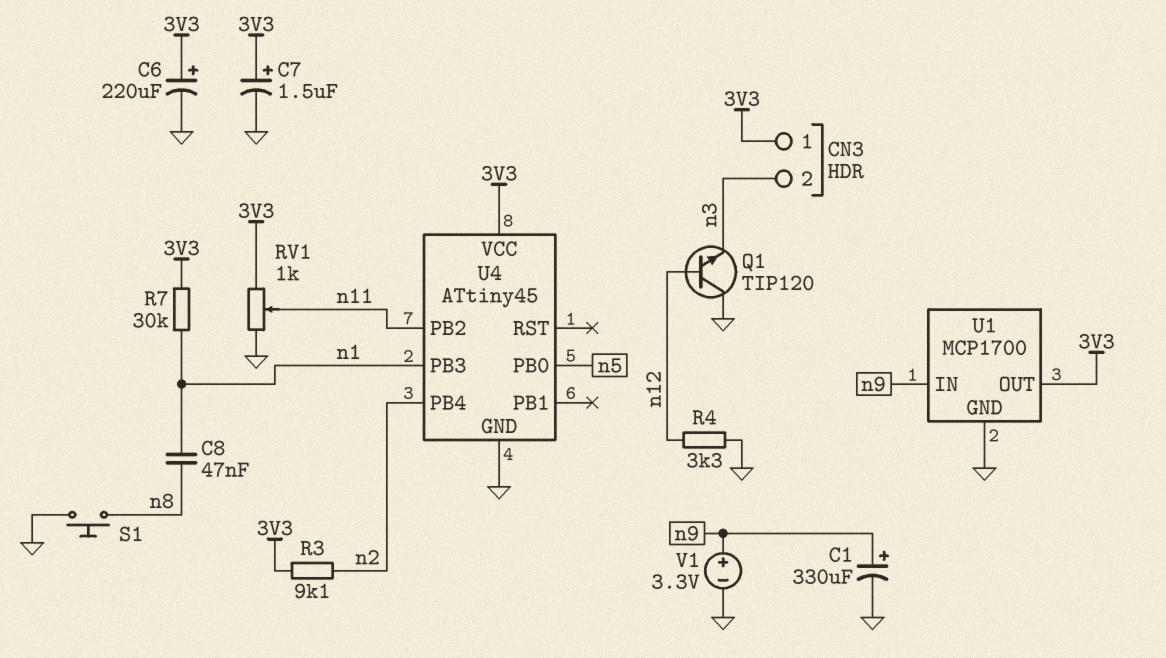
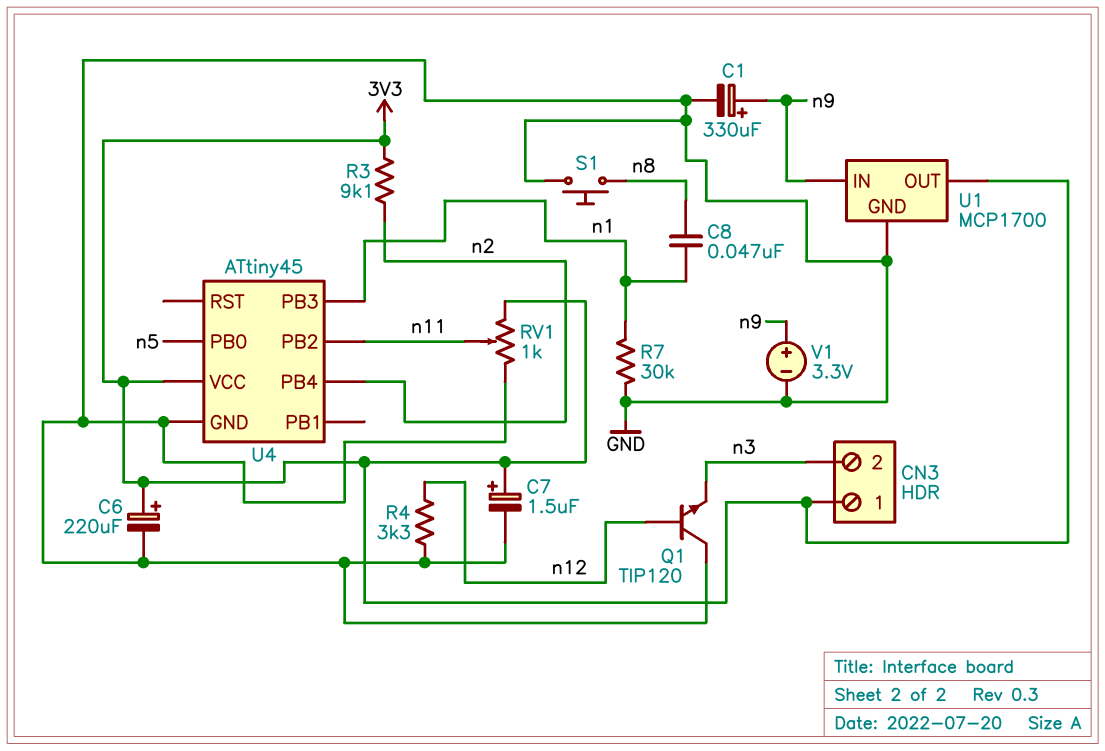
R7: 30k (3V3, n1) -> 30k (GND, n1)

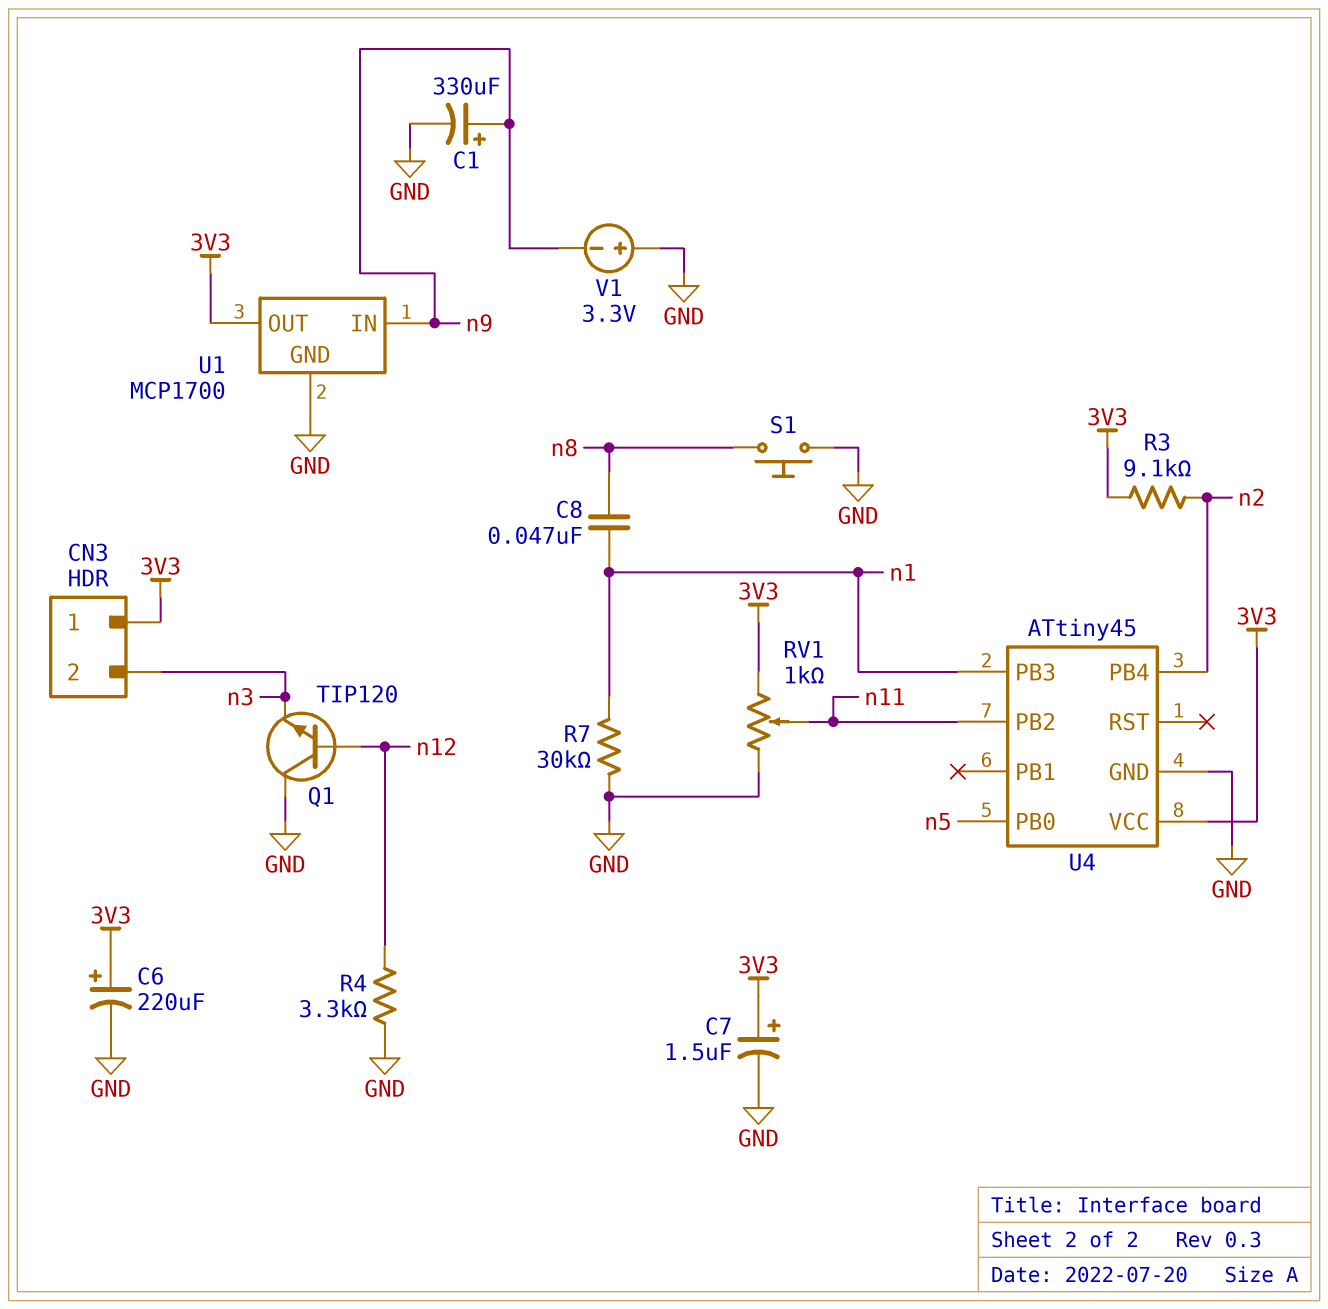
V1: 3.3V (plus n9, minus GND) -> 3.3V (plus GND, minus n9)

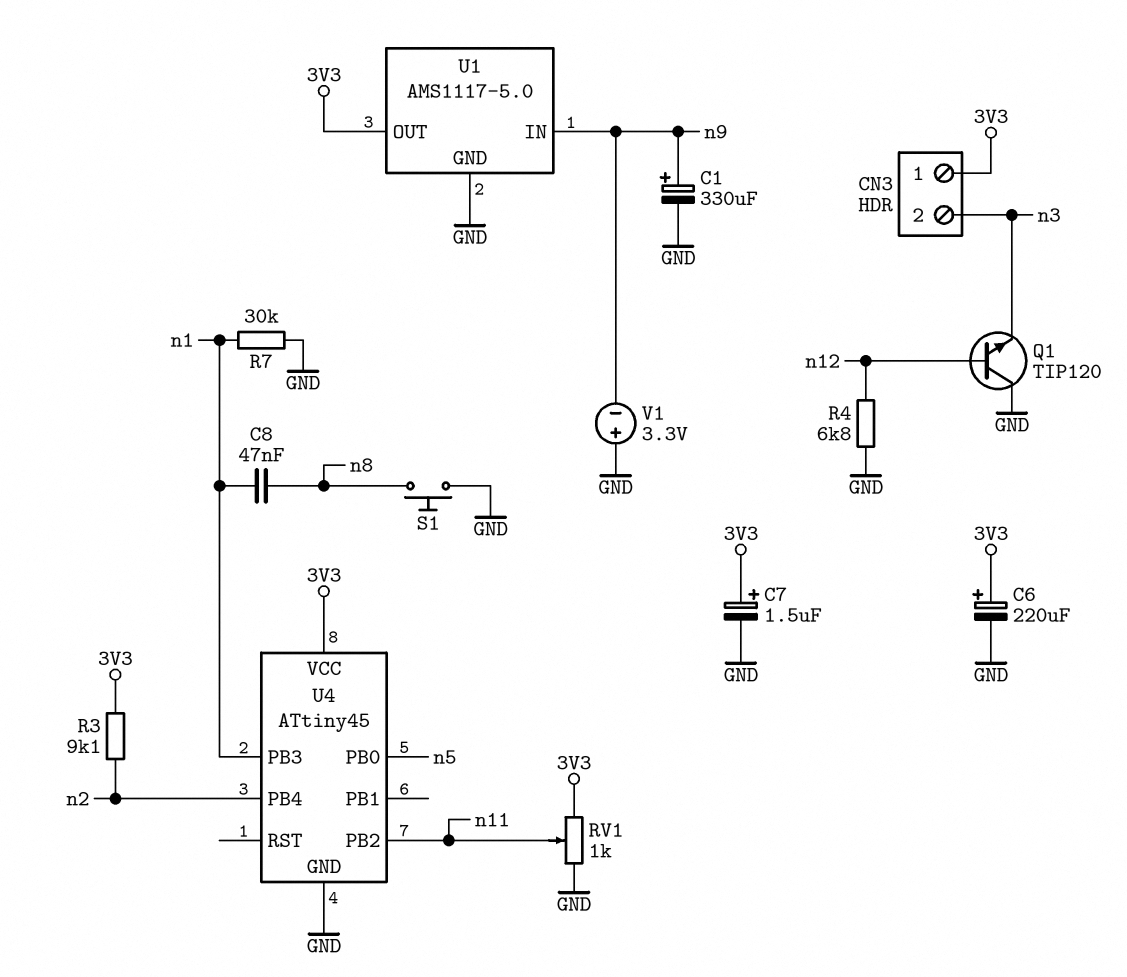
R4: 3.3k (GND, n12) -> 6.8k (GND, n12)
U1: MCP1700 -> AMS1117-5.0

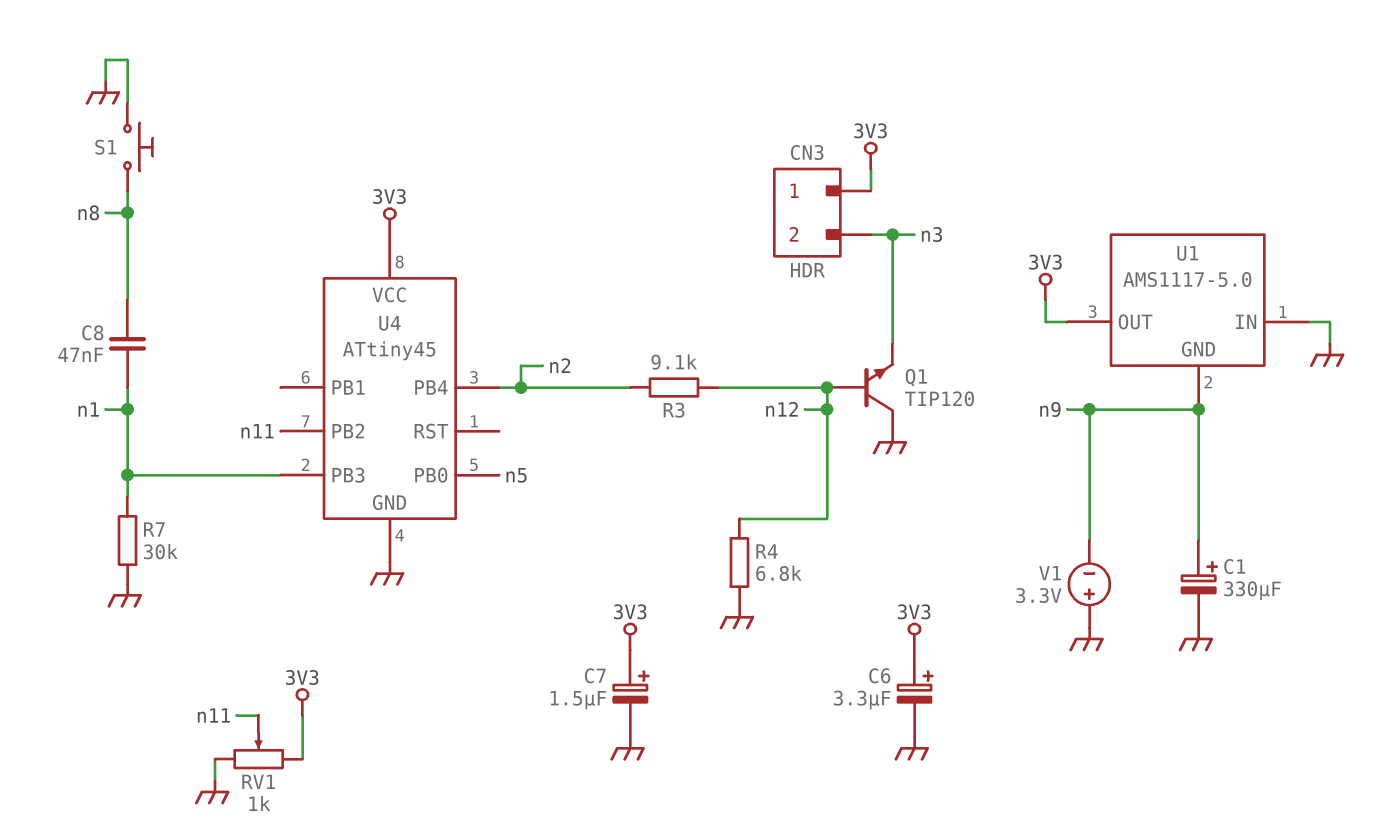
C6: 220uF (plus 3V3, minus GND) -> 3.3uF (plus 3V3, minus GND)
R3: 9.1k (3V3, n2) -> 9.1k (n2, n12)
U1 pin GND: GND -> n9
U1 pin IN: n9 -> GND

